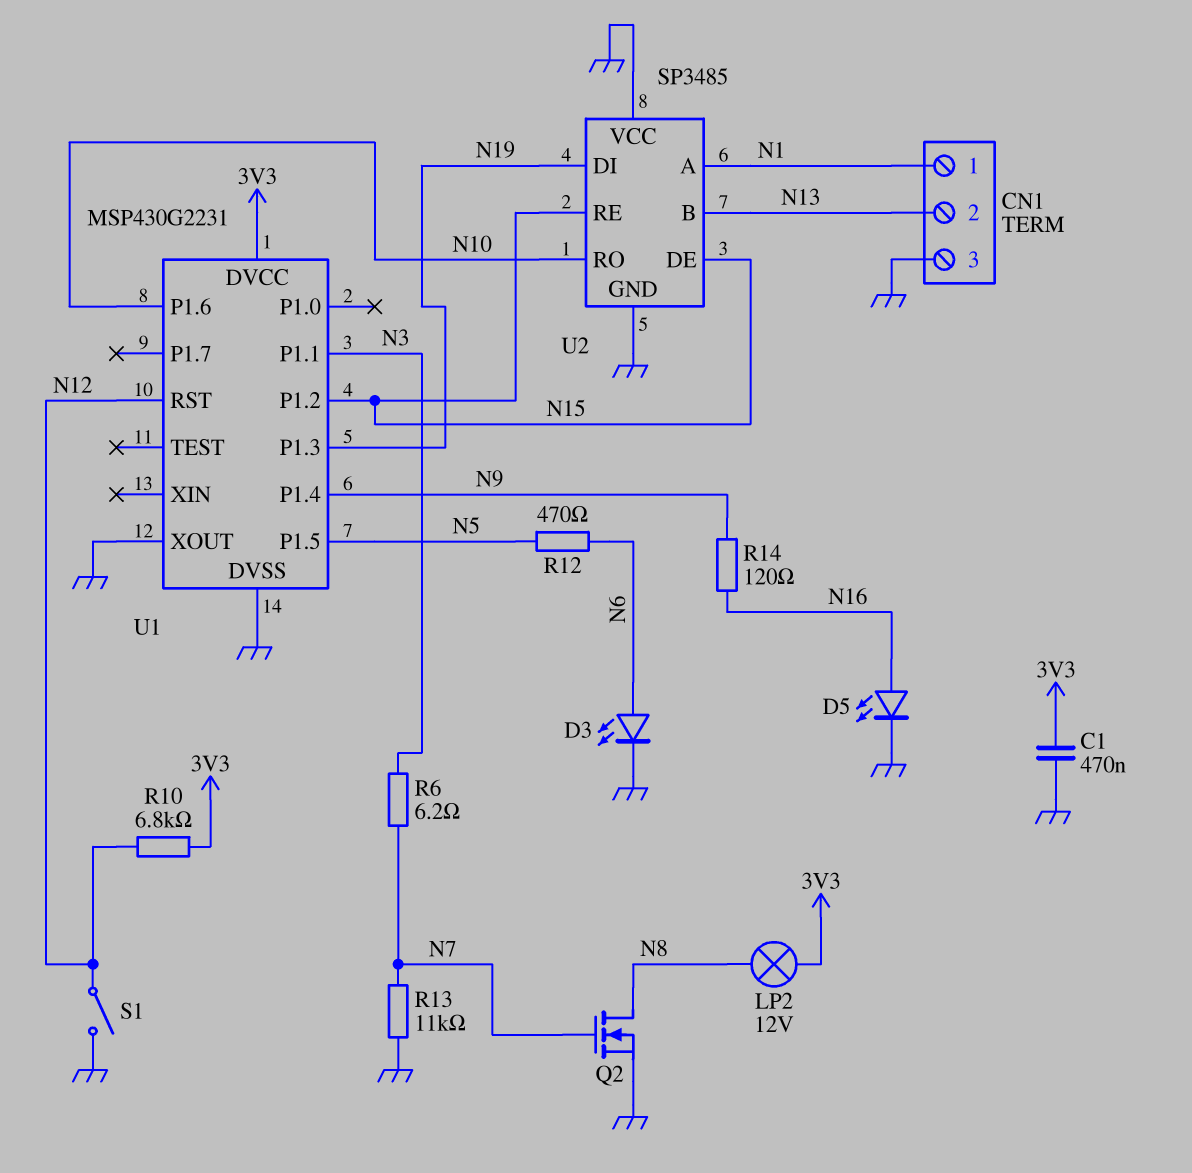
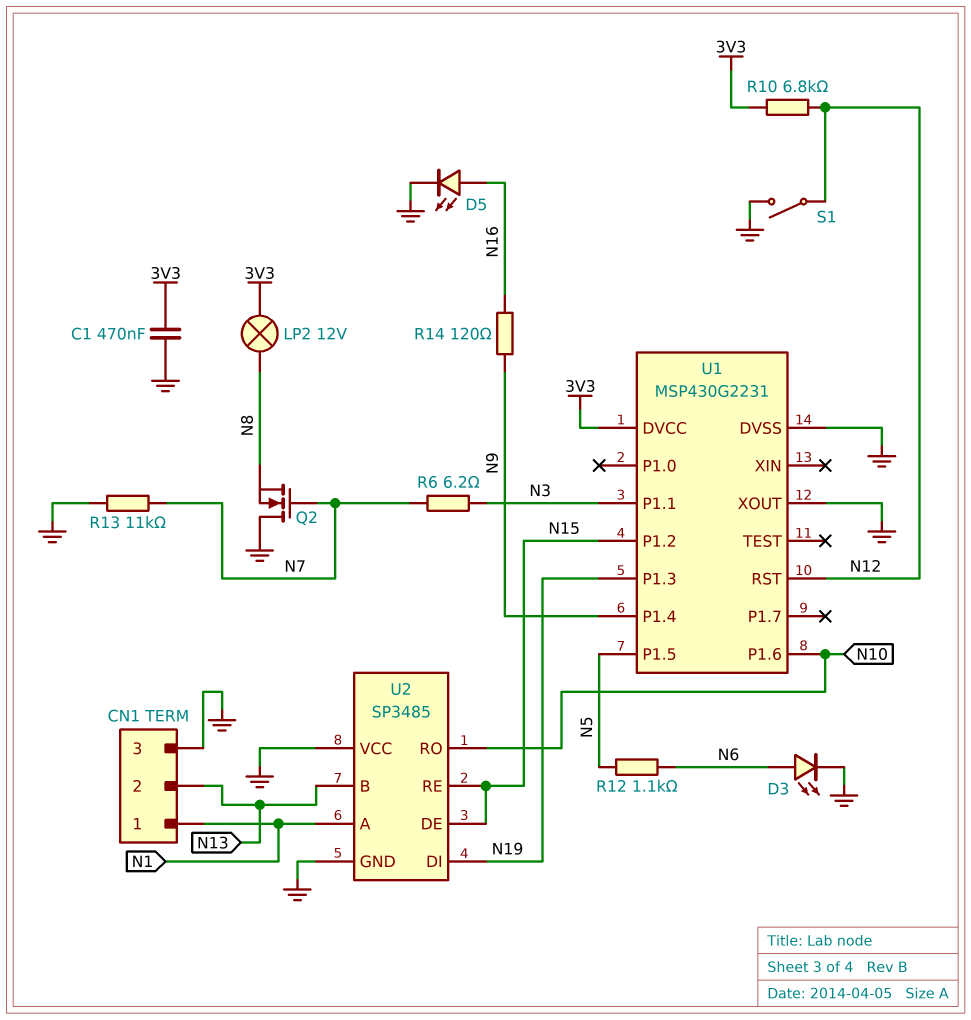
Q2: NMOS (G N7, D N8, S GND) -> NMOS (G N7, D GND, S N8)
R12: 470 (N5, N6) -> 1.1k (N5, N6)

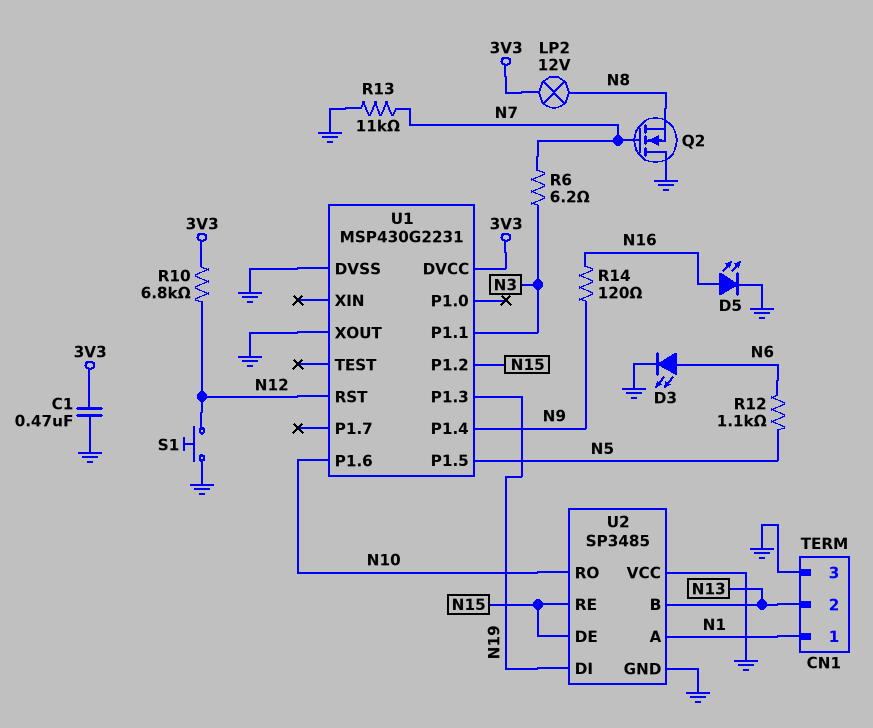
S1: switch (GND, N12) -> button (GND, N12)

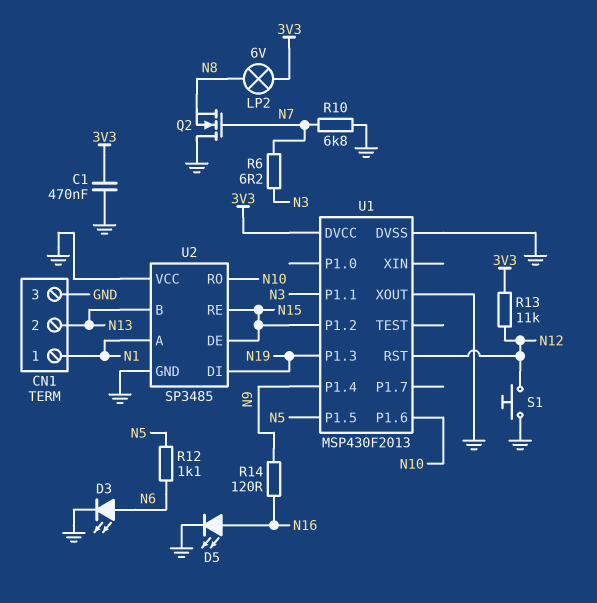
LP2: lamp 12V (3V3, N8) -> lamp 6V (3V3, N8)
R10: 6.8k (3V3, N12) -> 6.8k (GND, N7)
R13: 11k (GND, N7) -> 11k (3V3, N12)
U1: MSP430G2231 -> MSP430F2013

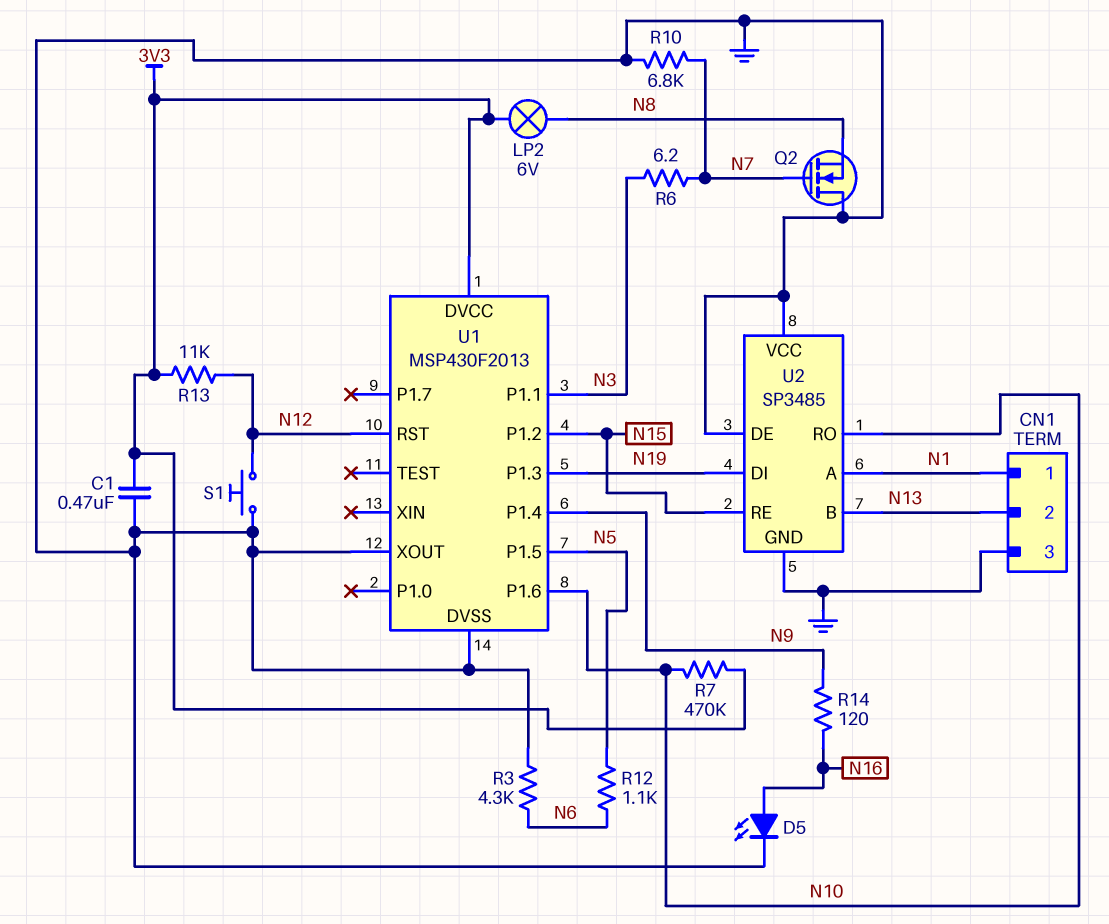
D3: LED (A N6, K GND) -> none
R3: none -> 4.3k (GND, N6)
R7: none -> 470k (3V3, N10)
U2 pin DE: N15 -> GND

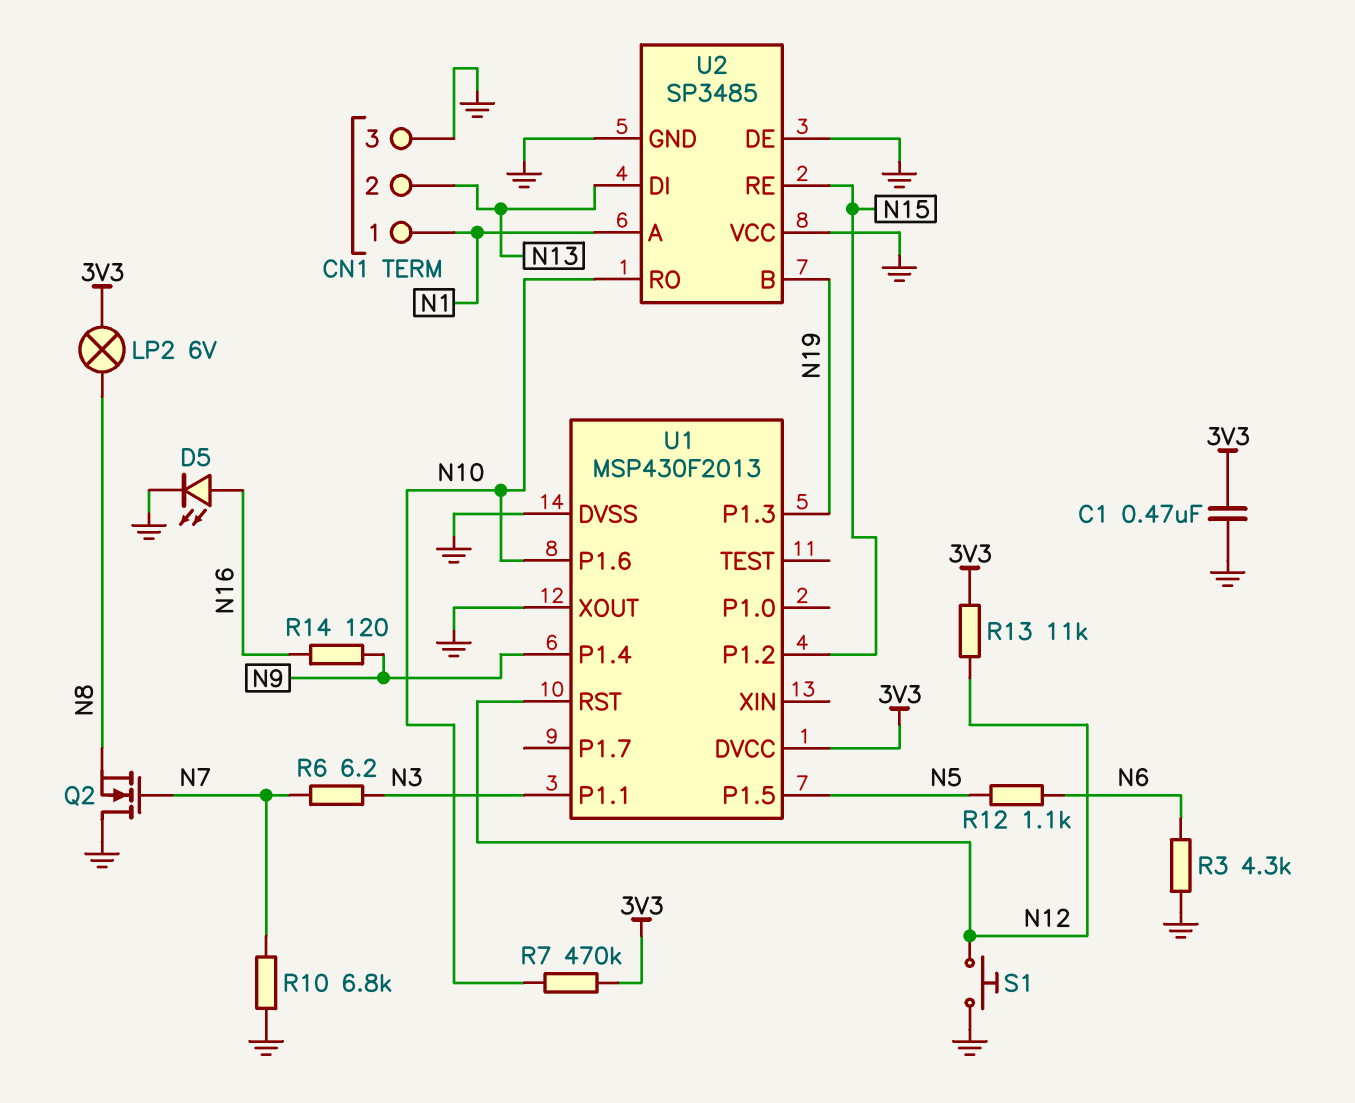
U2 pin B: N13 -> N19
U2 pin DI: N19 -> N13

